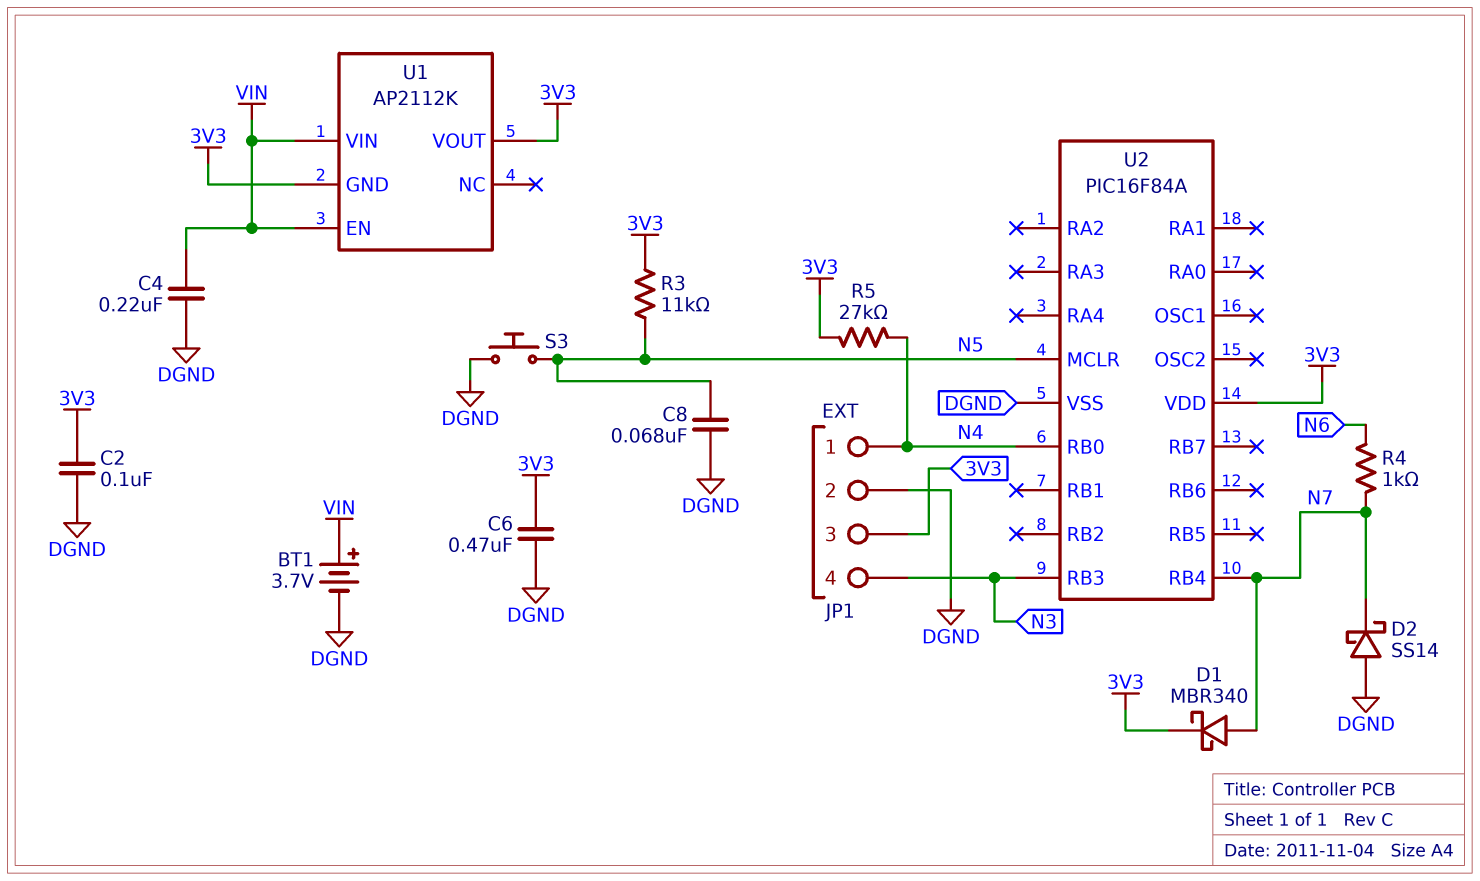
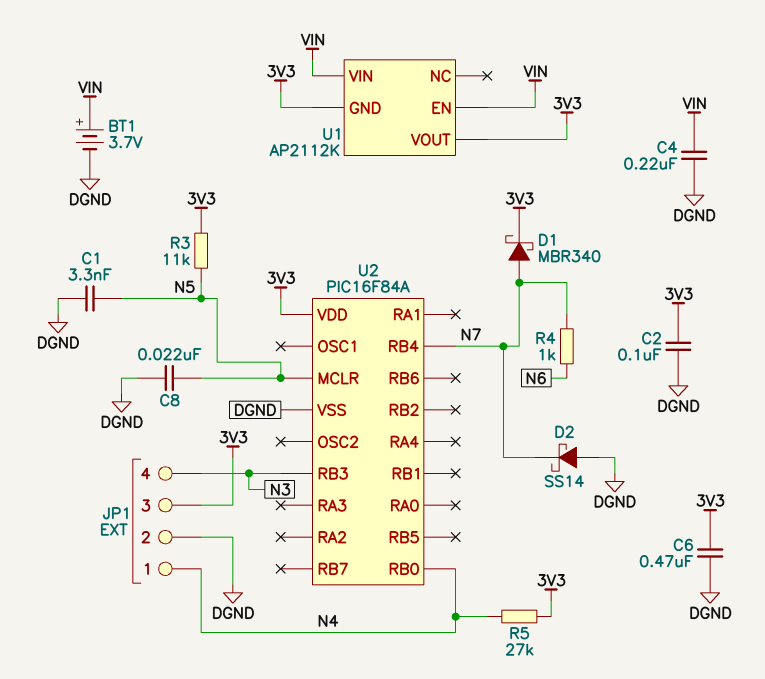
C1: none -> 3.3nF (DGND, N5)
C8: 68nF (DGND, N5) -> 22nF (DGND, N5)
S3: button (DGND, N5) -> none

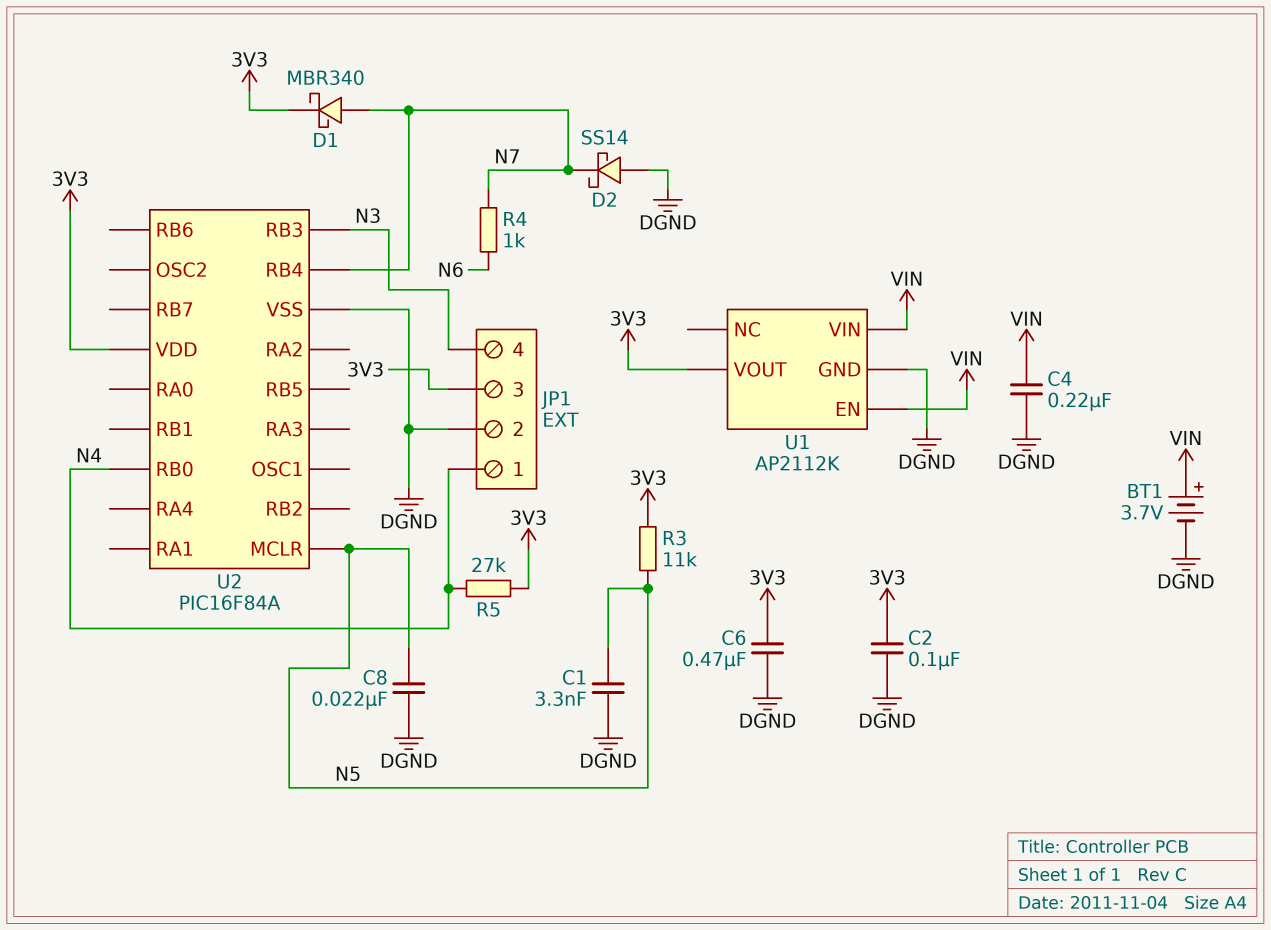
U1 pin GND: 3V3 -> DGND

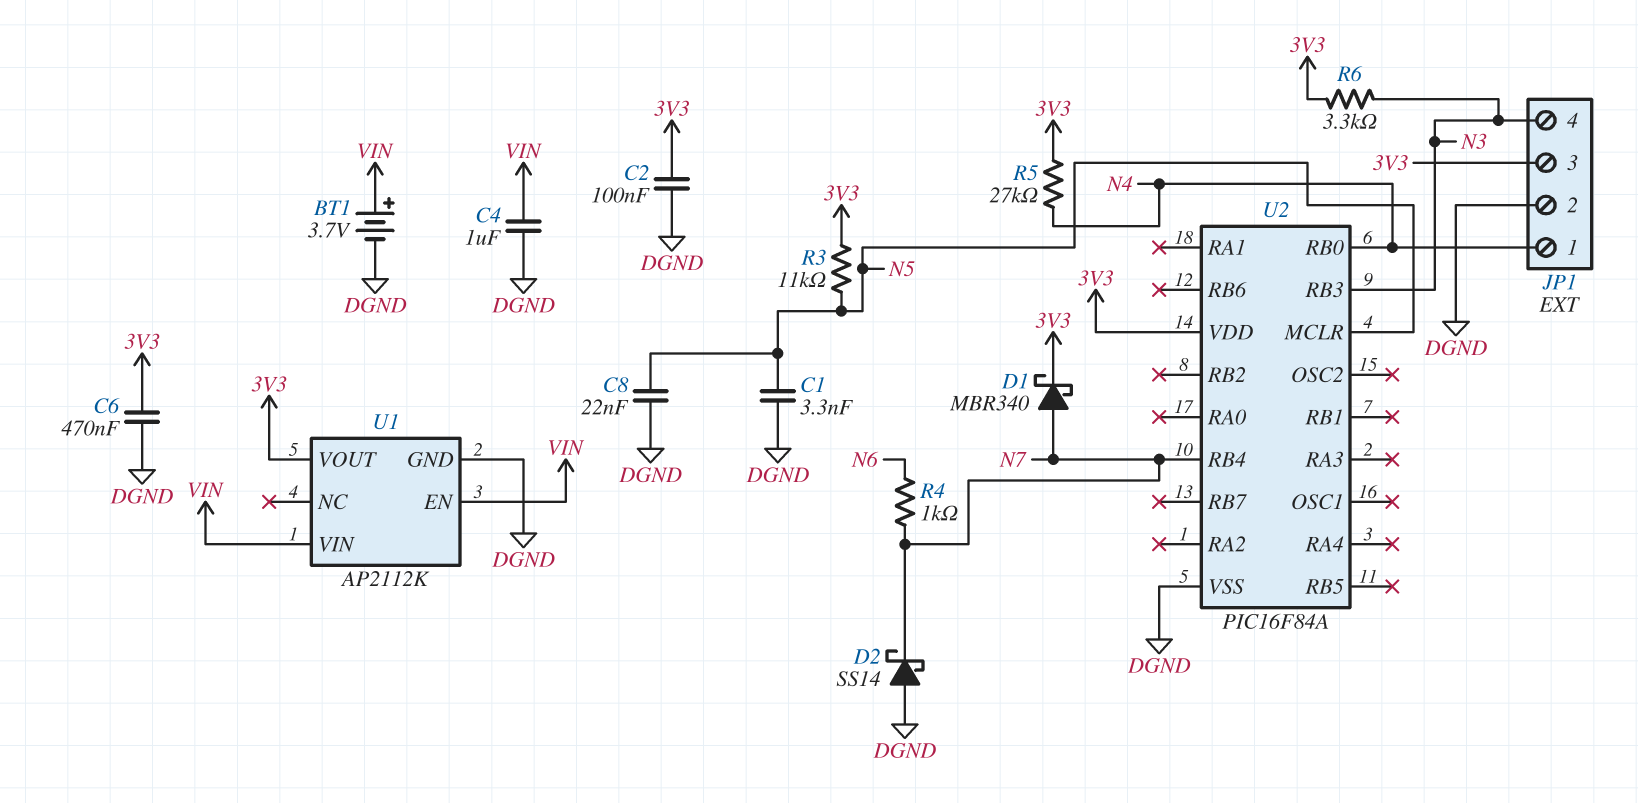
C4: 220nF (DGND, VIN) -> 1uF (DGND, VIN)
R6: none -> 3.3k (3V3, N3)

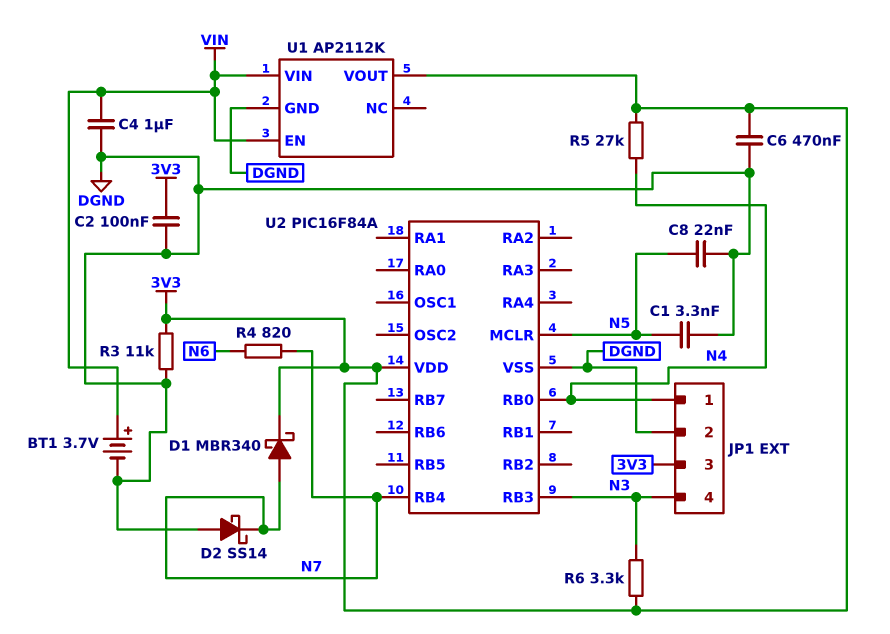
R3: 11k (3V3, N5) -> 11k (3V3, DGND)
R4: 1k (N6, N7) -> 820 (N6, N7)

